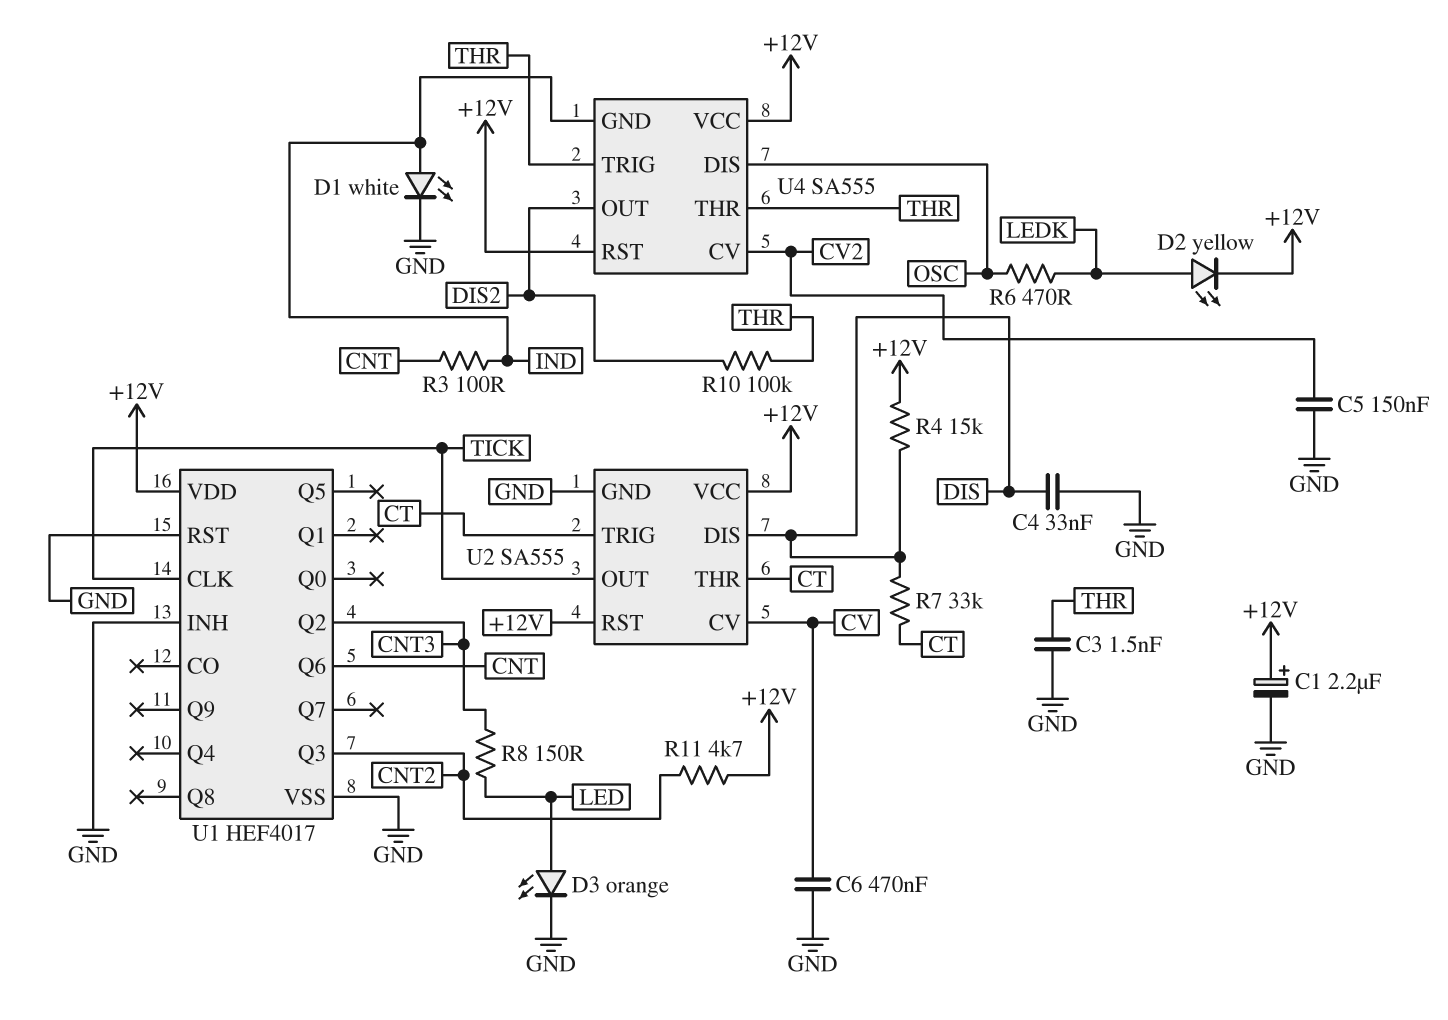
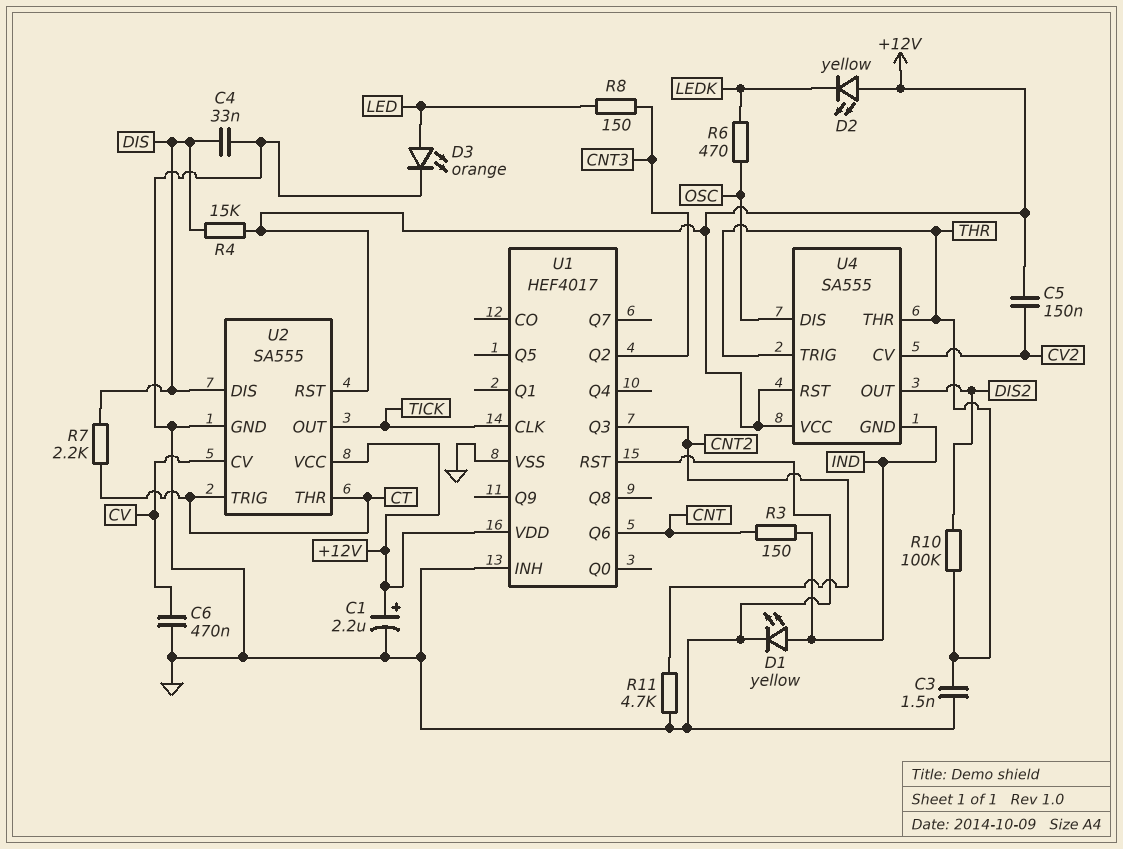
C5: 150nF (CV2, GND) -> 150nF (+12V, CV2)
D1: LED white (A IND, K GND) -> LED yellow (A IND, K GND)
D2: LED yellow (A LEDK, K +12V) -> LED yellow (A +12V, K LEDK)
R3: 100 (CNT, IND) -> 150 (CNT, IND)
R7: 33k (CT, DIS) -> 2.2k (CT, DIS)
R11: 4.7k (+12V, CNT2) -> 4.7k (CNT2, GND)

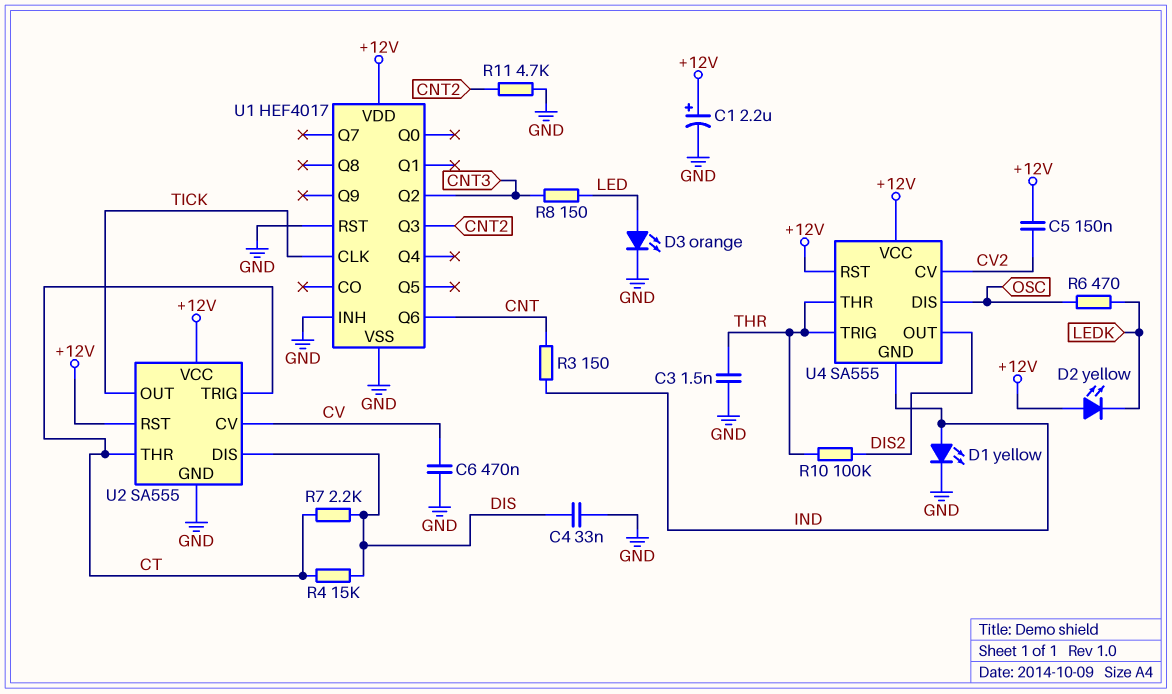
R4: 15k (+12V, DIS) -> 15k (CT, DIS)

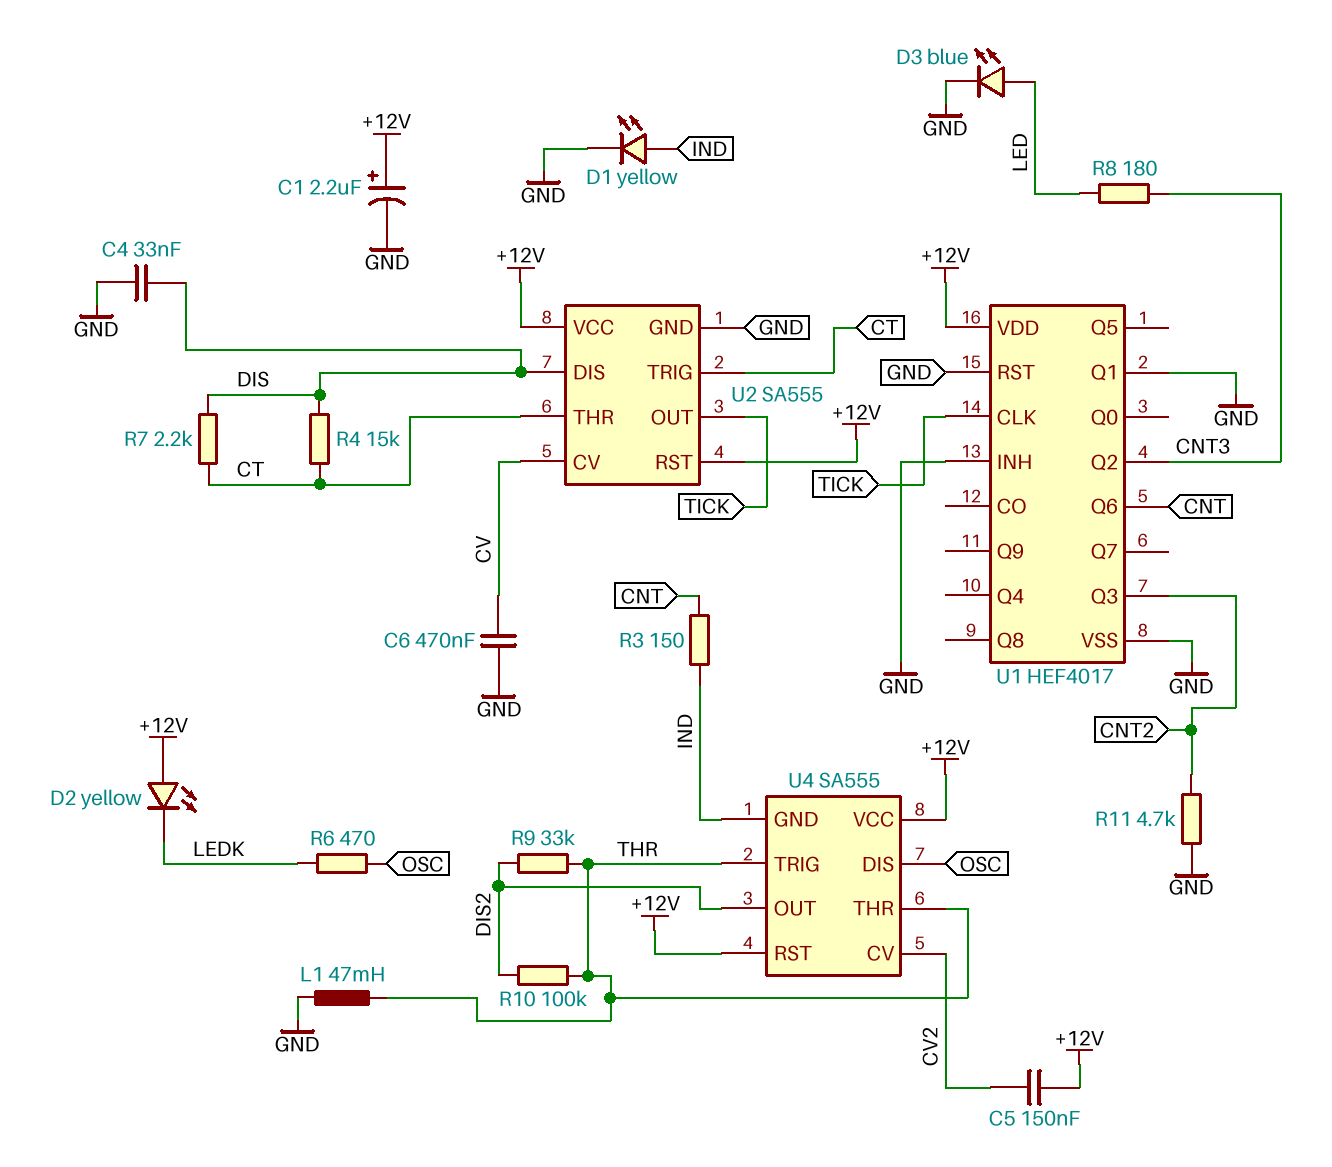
C3: 1.5nF (GND, THR) -> none
D3: LED orange (A LED, K GND) -> LED blue (A LED, K GND)
L1: none -> 47mH (GND, THR)
R8: 150 (CNT3, LED) -> 180 (CNT3, LED)
R9: none -> 33k (DIS2, THR)
U1 pin Q1: none -> GND

